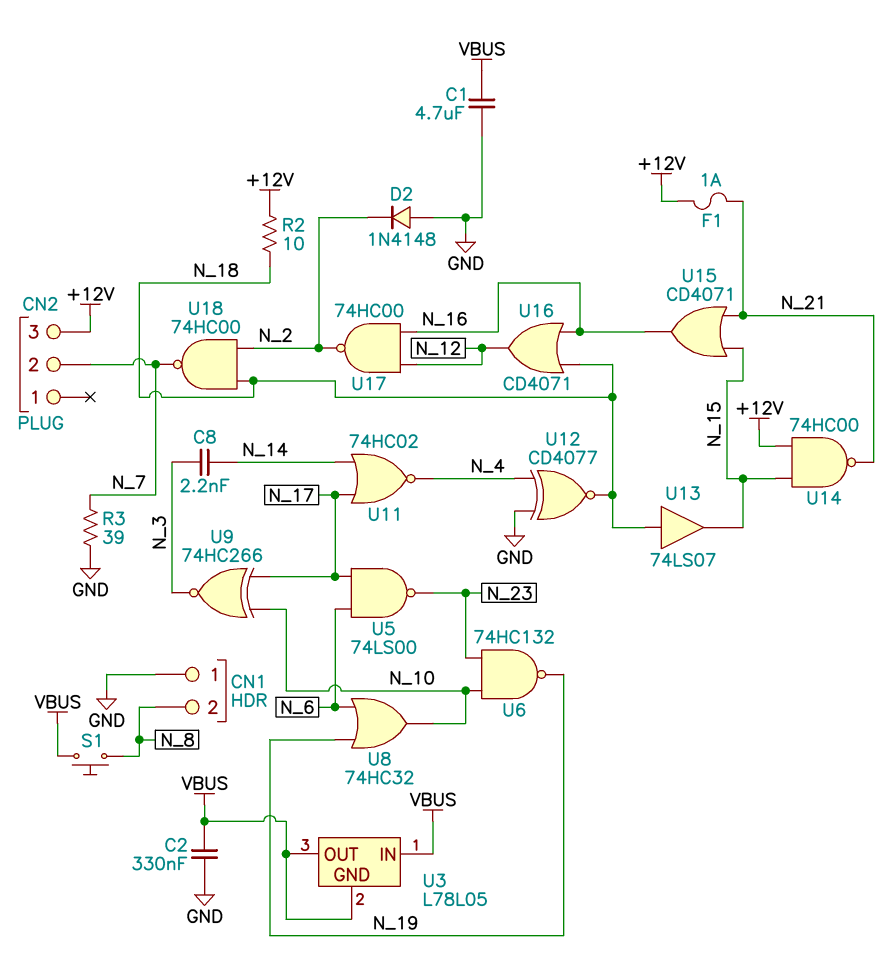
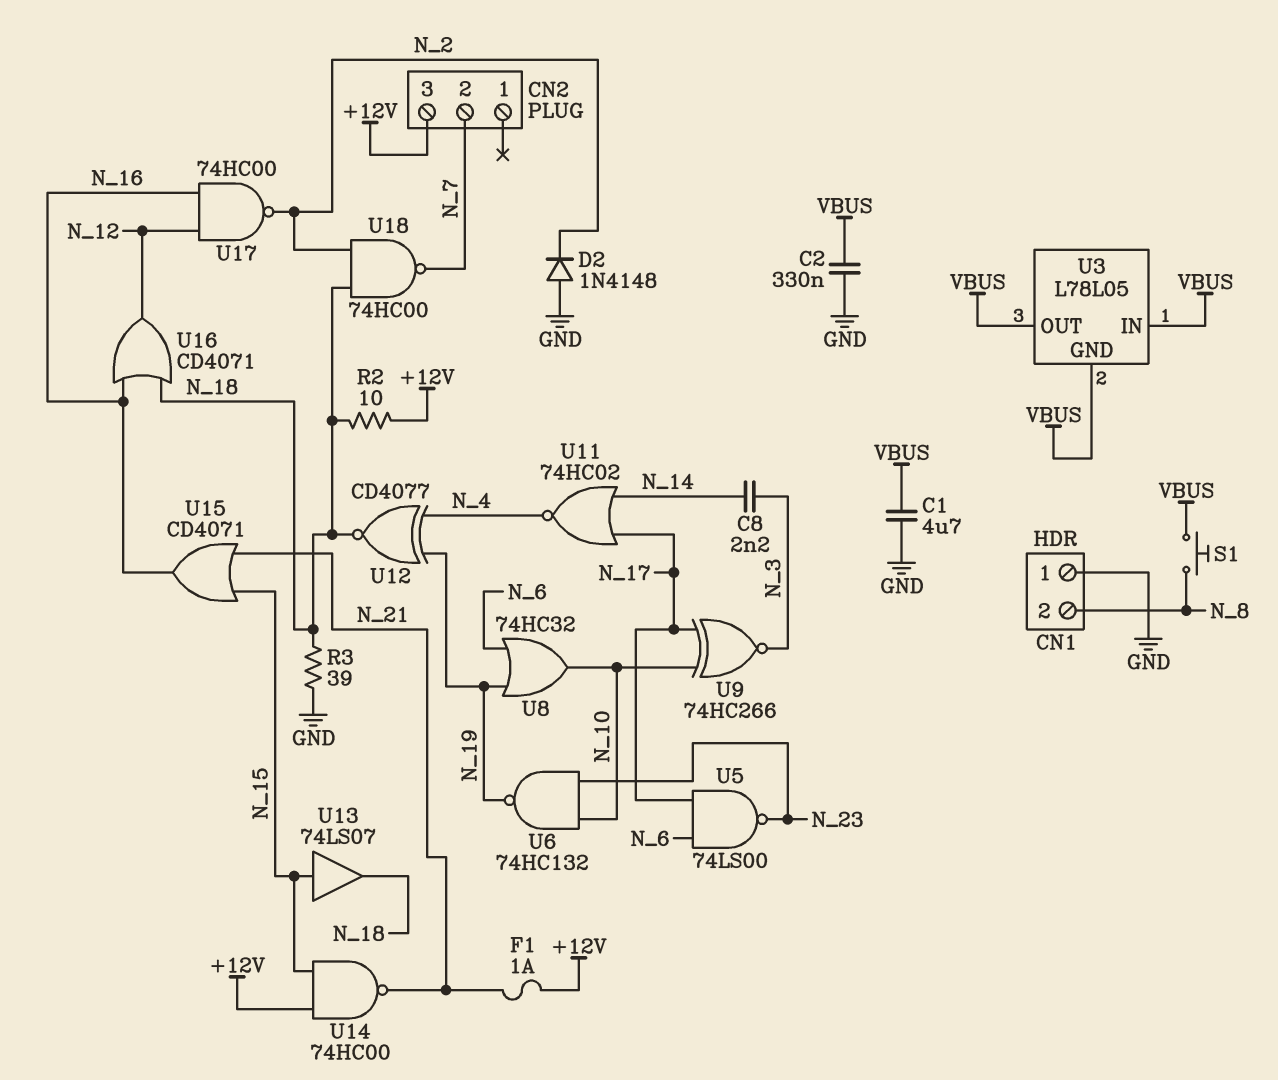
R3: 39 (GND, N_7) -> 39 (GND, N_18)
U12: XNOR CD4077 (in GND, in N_4, out N_18) -> XNOR CD4077 (in N_4, in N_19, out N_18)
U13: buffer 74LS07 (in N_18, out N_15) -> buffer 74LS07 (in N_15, out N_18)

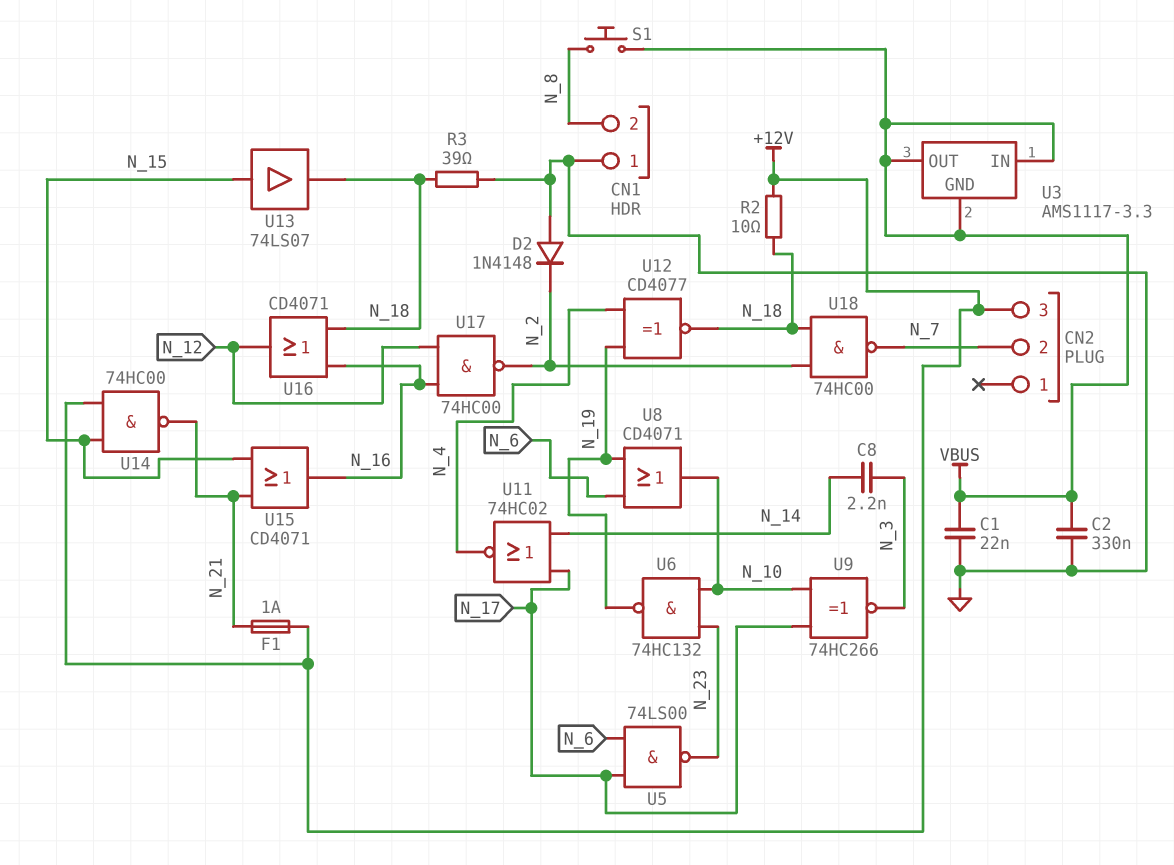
C1: 4.7uF (GND, VBUS) -> 22nF (GND, VBUS)
U3: L78L05 -> AMS1117-3.3
U8: OR 74HC32 (in N_6, in N_19, out N_10) -> OR CD4071 (in N_6, in N_19, out N_10)

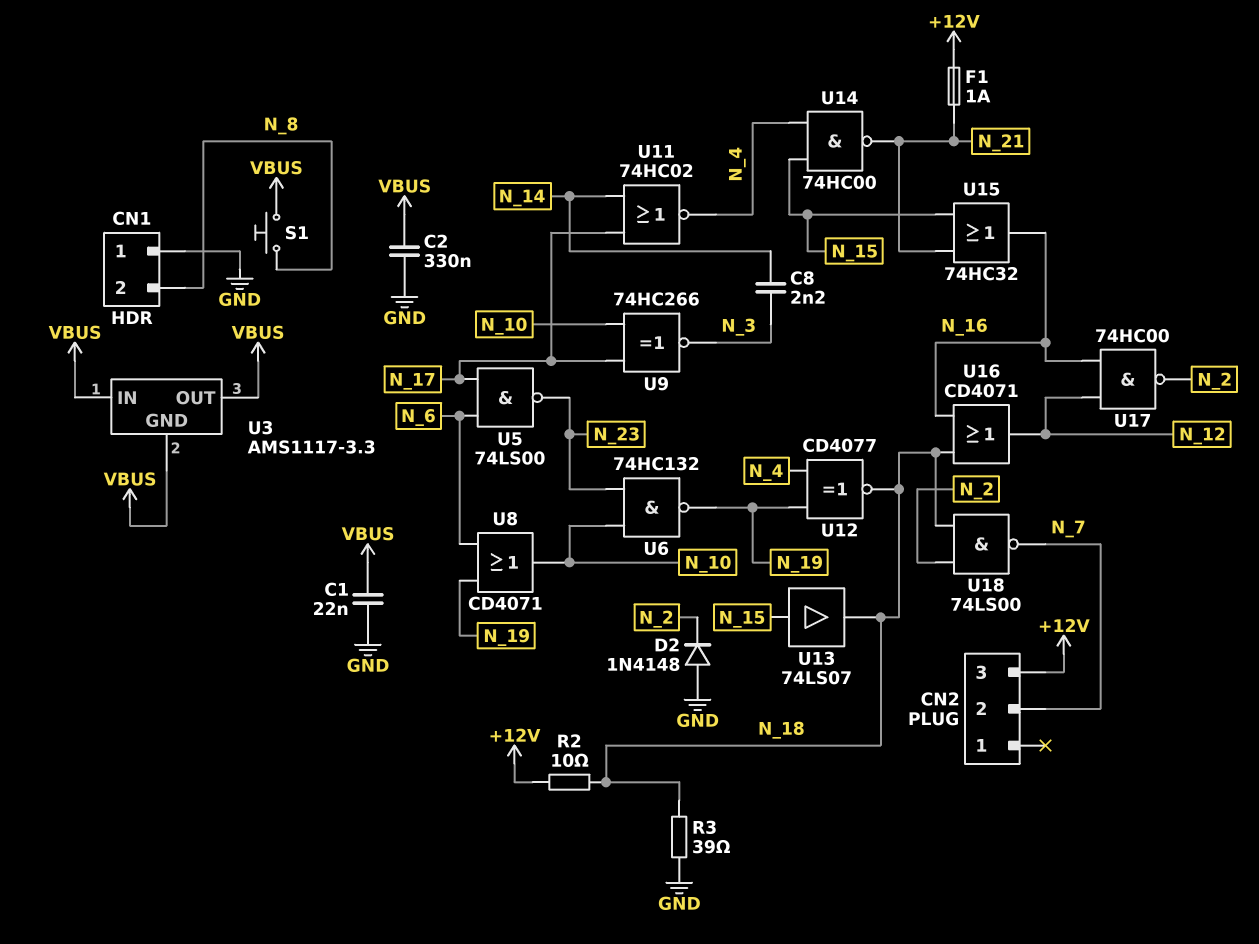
U14: NAND 74HC00 (in +12V, in N_15, out N_21) -> NAND 74HC00 (in N_4, in N_15, out N_21)
U15: OR CD4071 (in N_15, in N_21, out N_16) -> OR 74HC32 (in N_15, in N_21, out N_16)
U18: NAND 74HC00 (in N_2, in N_18, out N_7) -> NAND 74LS00 (in N_2, in N_18, out N_7)

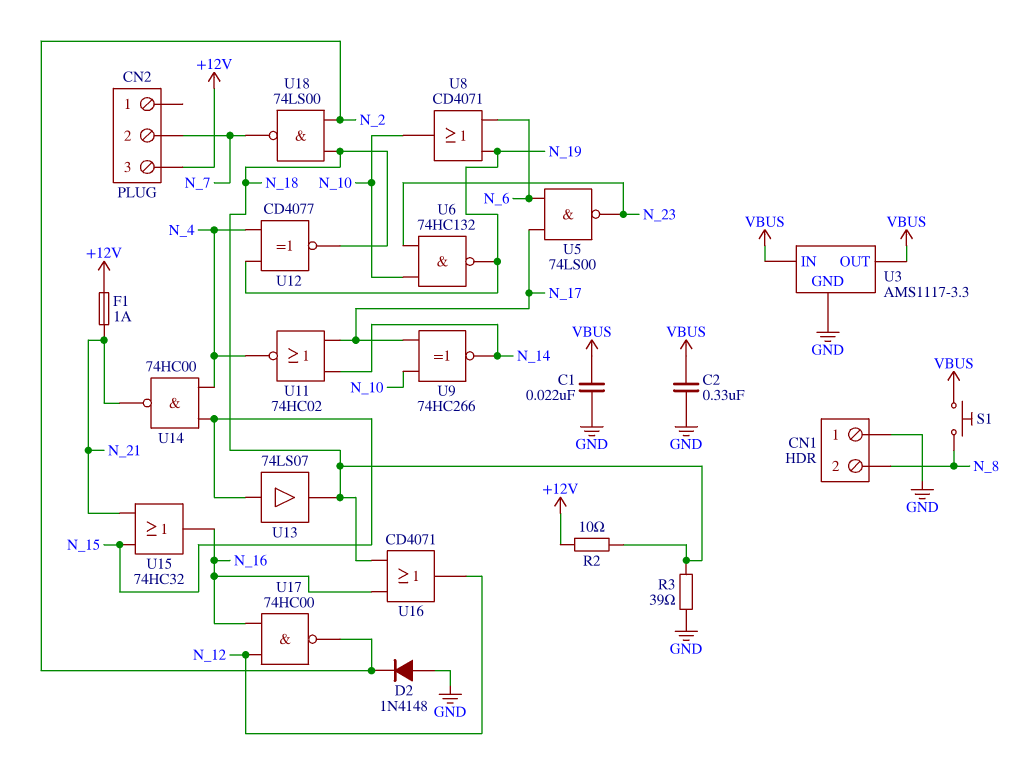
C8: 2.2nF (N_3, N_14) -> none
U3 pin GND: VBUS -> GND
U9: XNOR 74HC266 (in N_10, in N_17, out N_3) -> XNOR 74HC266 (in N_10, in N_17, out N_14)

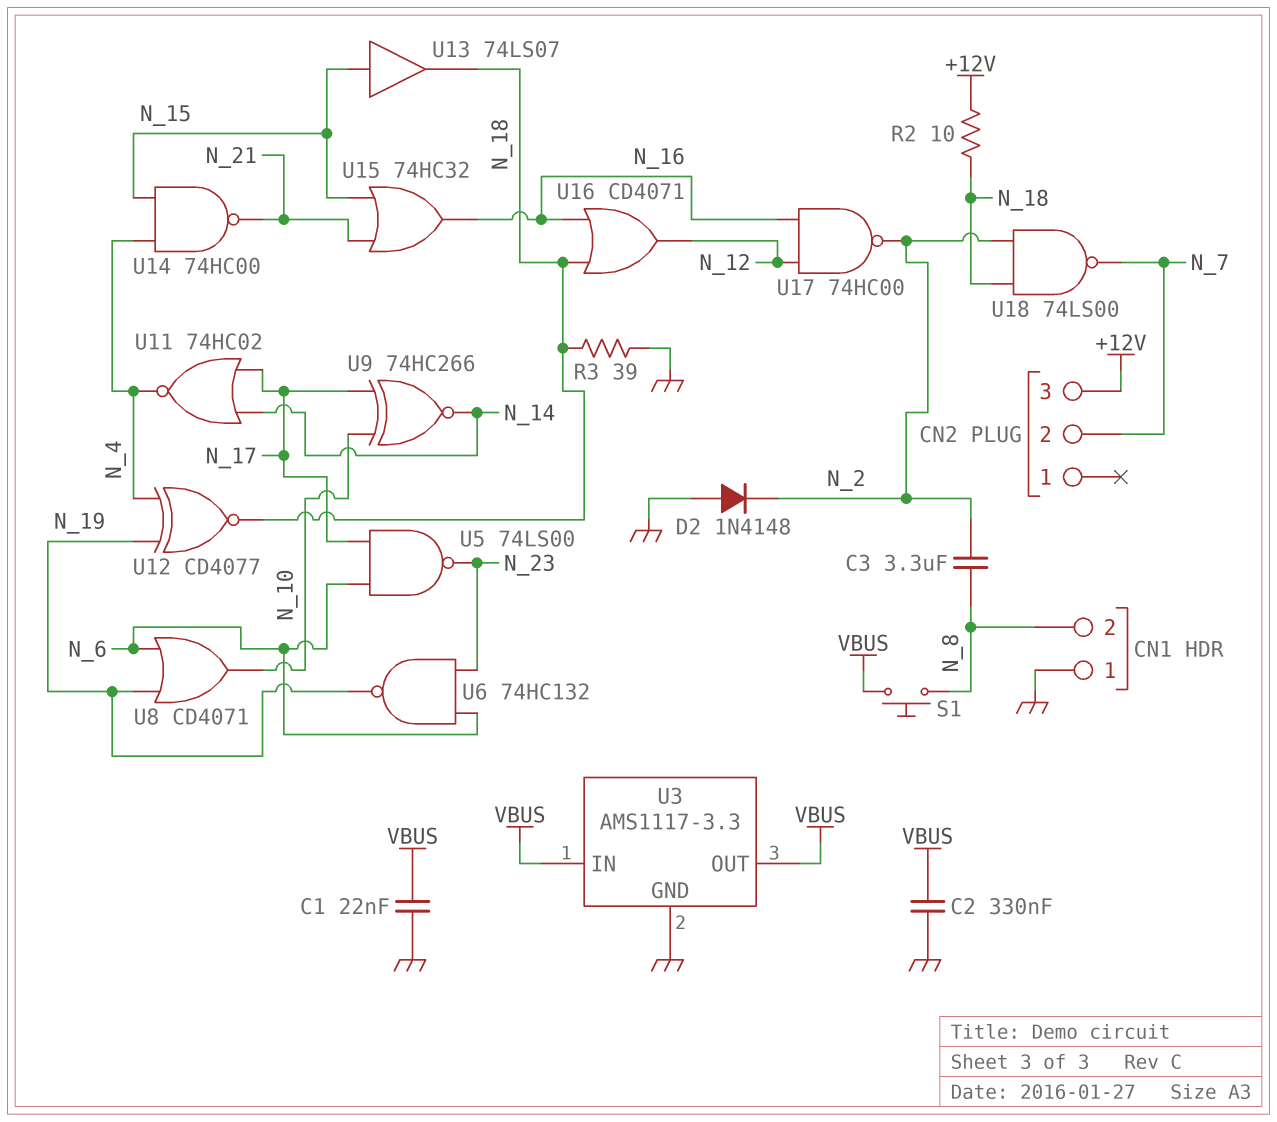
C3: none -> 3.3uF (N_2, N_8)
F1: 1A (+12V, N_21) -> none
U6: NAND 74HC132 (in N_10, in N_23, out N_19) -> NAND 74HC132 (in N_6, in N_23, out N_19)

